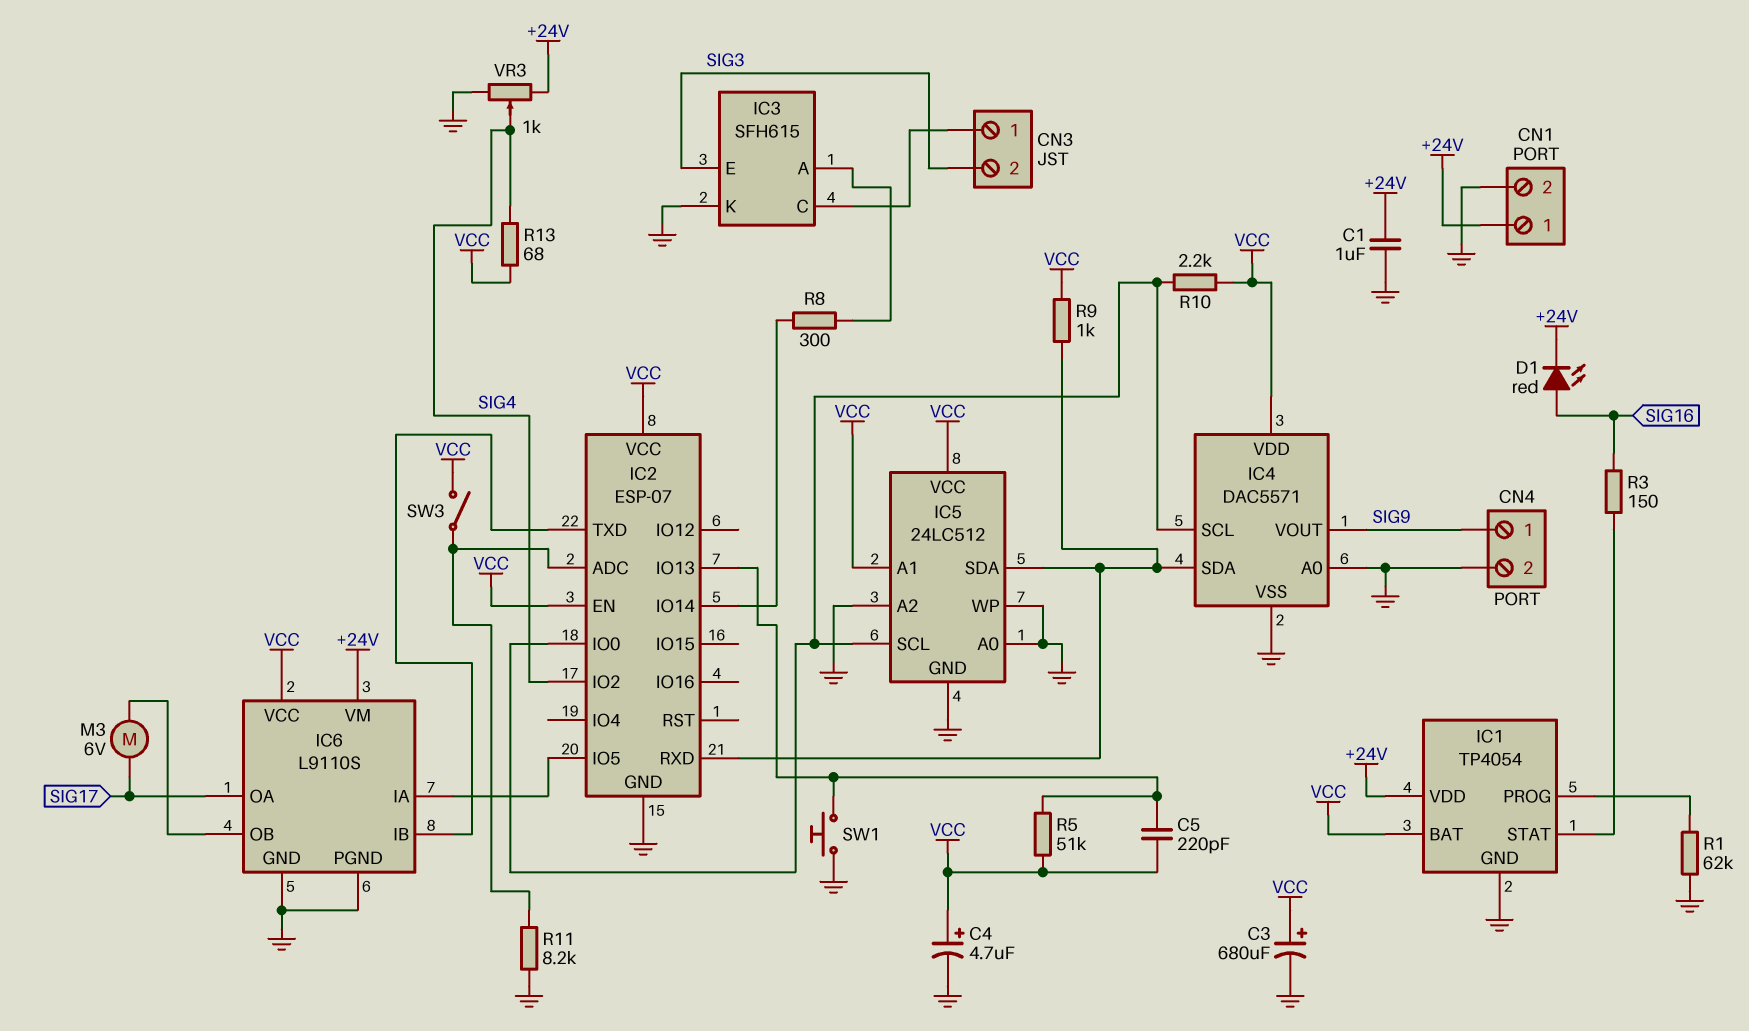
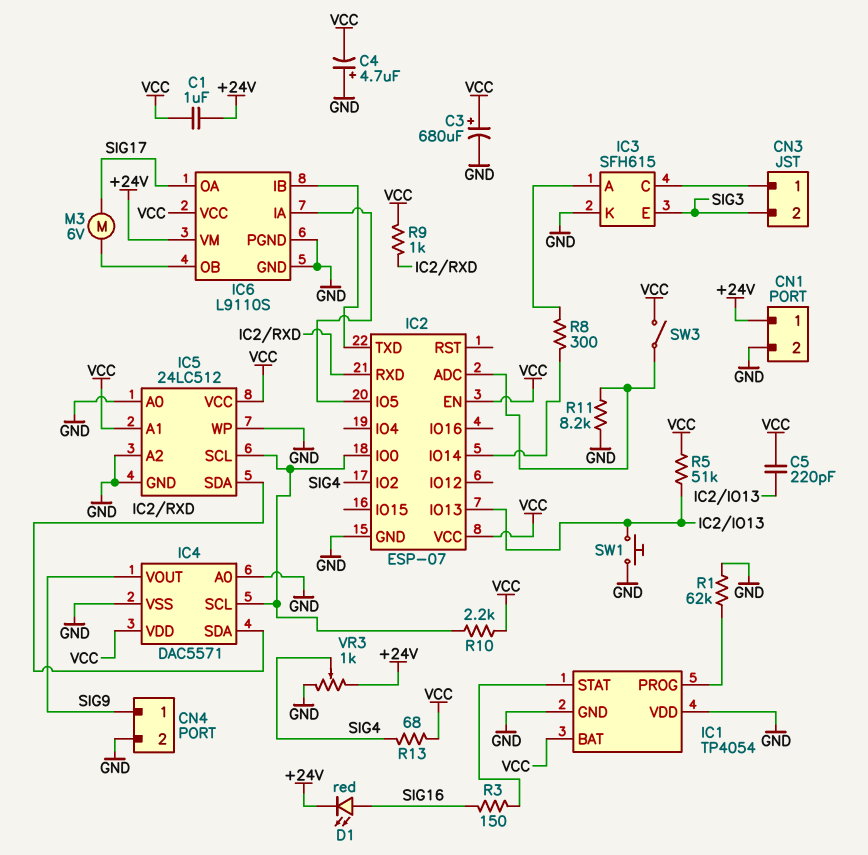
C1: 1uF (+24V, GND) -> 1uF (+24V, VCC)
C4: 4.7uF (plus VCC, minus GND) -> 4.7uF (plus GND, minus VCC)
IC1 pin VDD: +24V -> GND

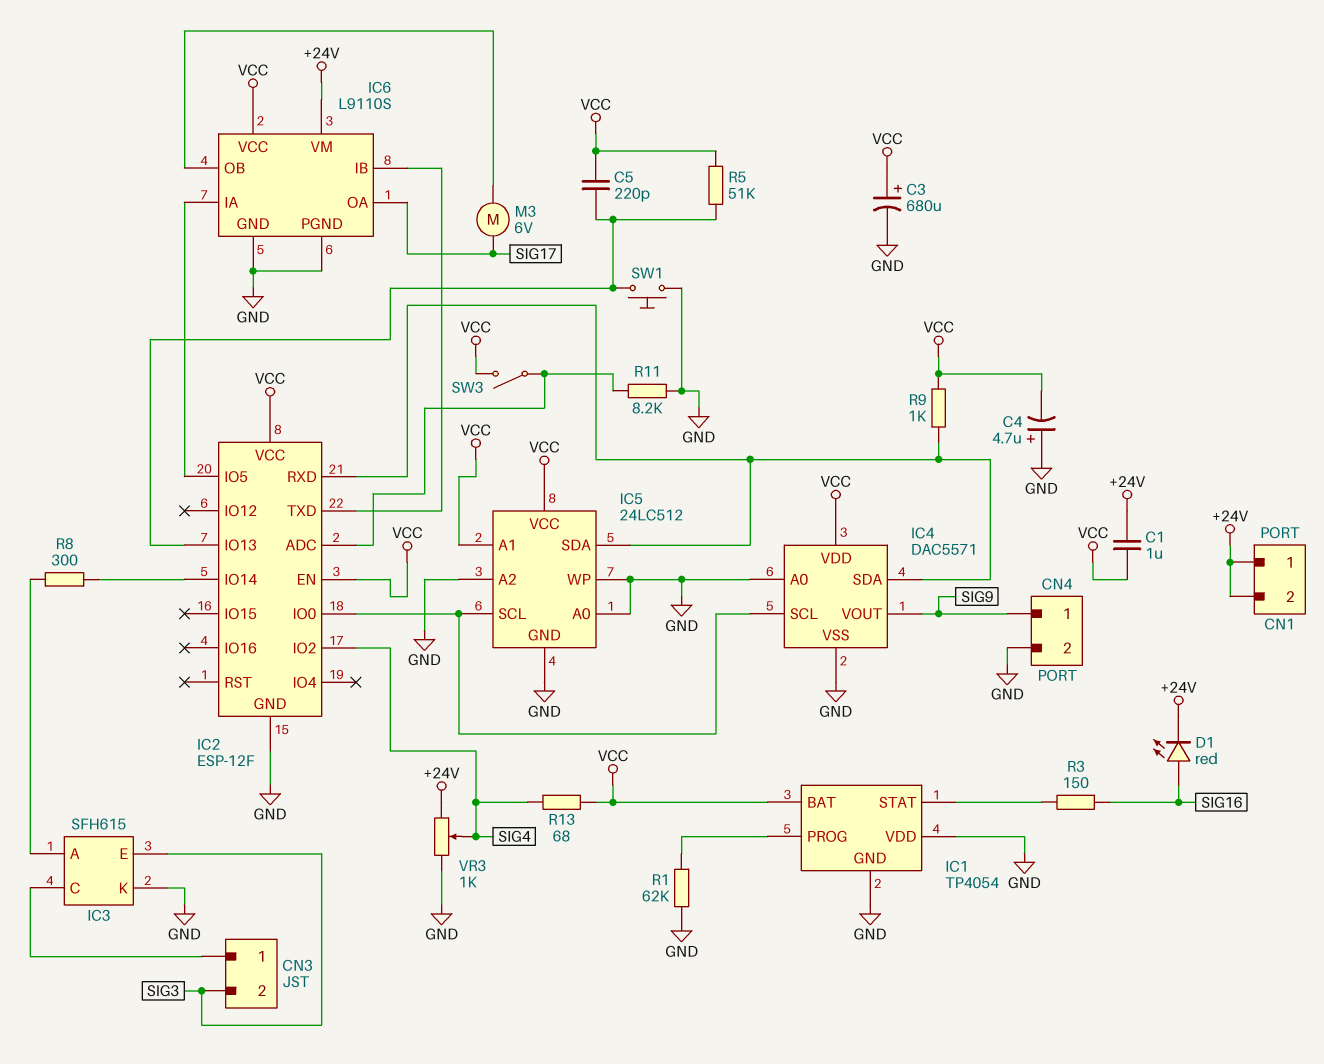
CN1 pin 2: GND -> +24V
IC2: ESP-07 -> ESP-12F
R10: 2.2k (IC2/IO0, VCC) -> none

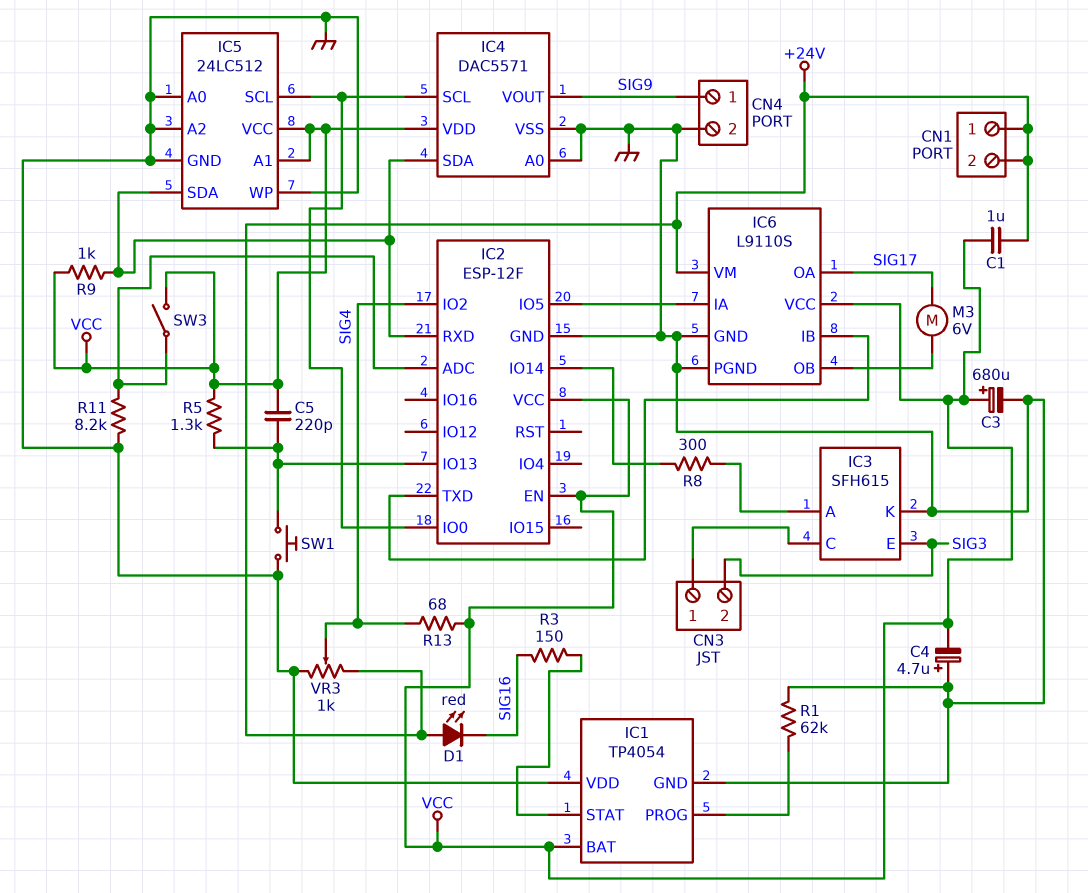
D1: LED red (A SIG16, K +24V) -> LED red (A +24V, K SIG16)
R5: 51k (IC2/IO13, VCC) -> 1.3k (IC2/IO13, VCC)

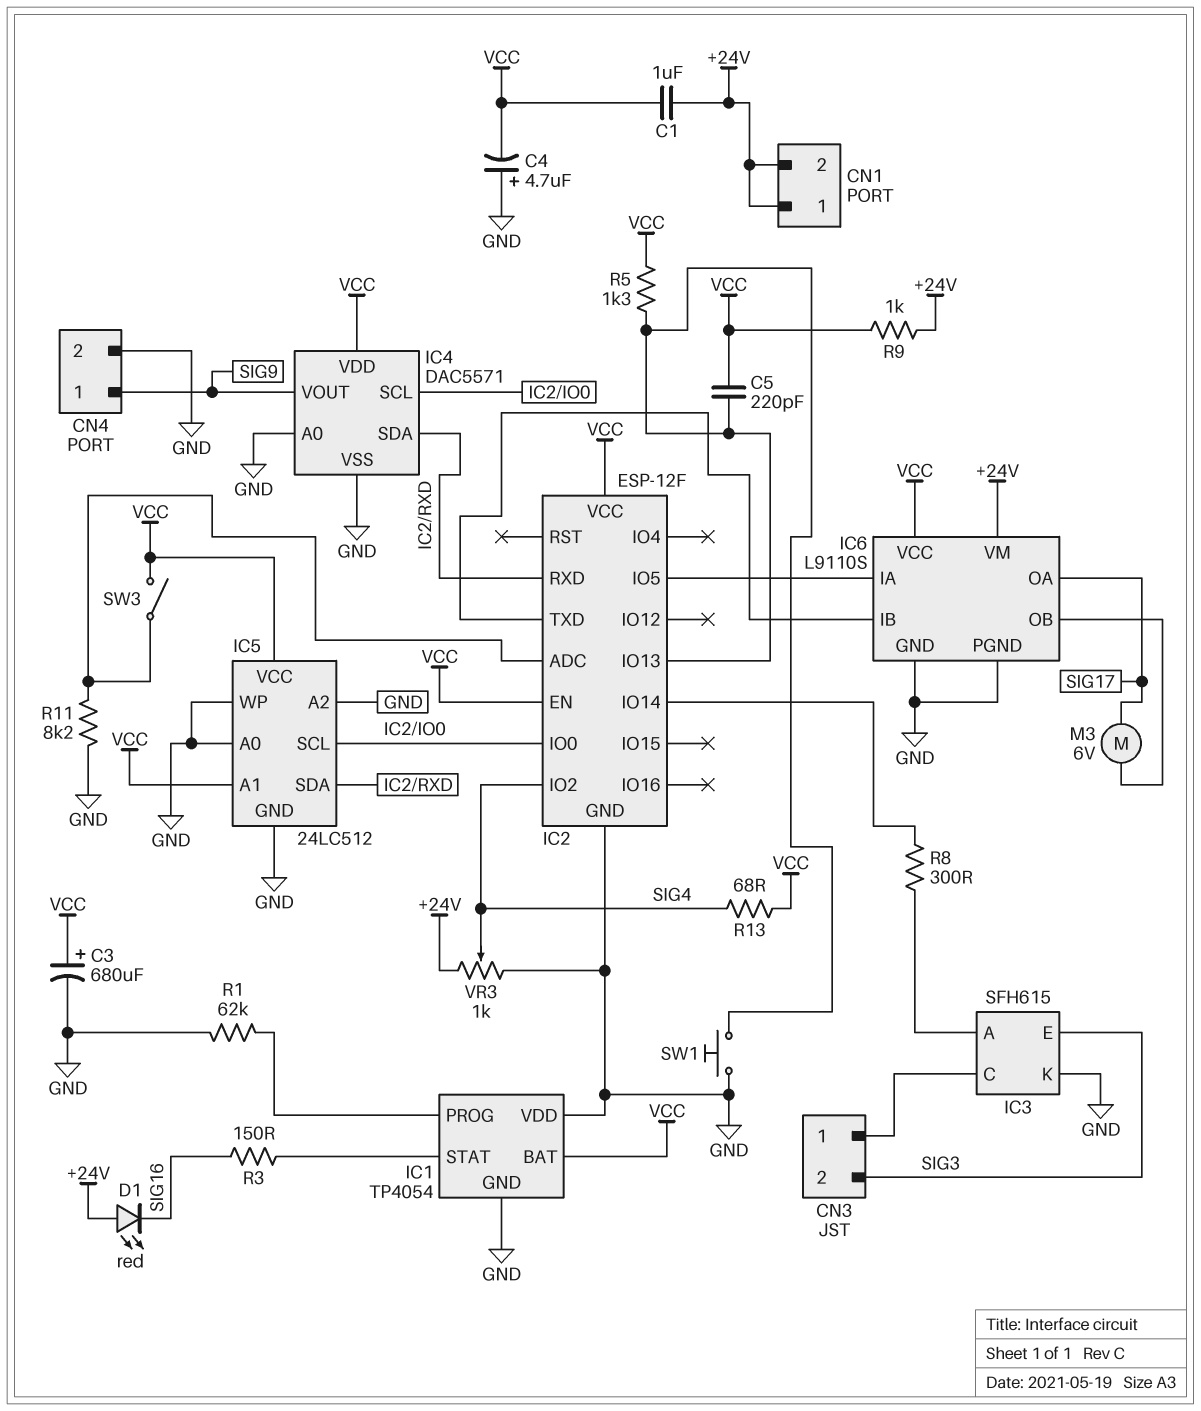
R9: 1k (IC2/RXD, VCC) -> 1k (+24V, VCC)

